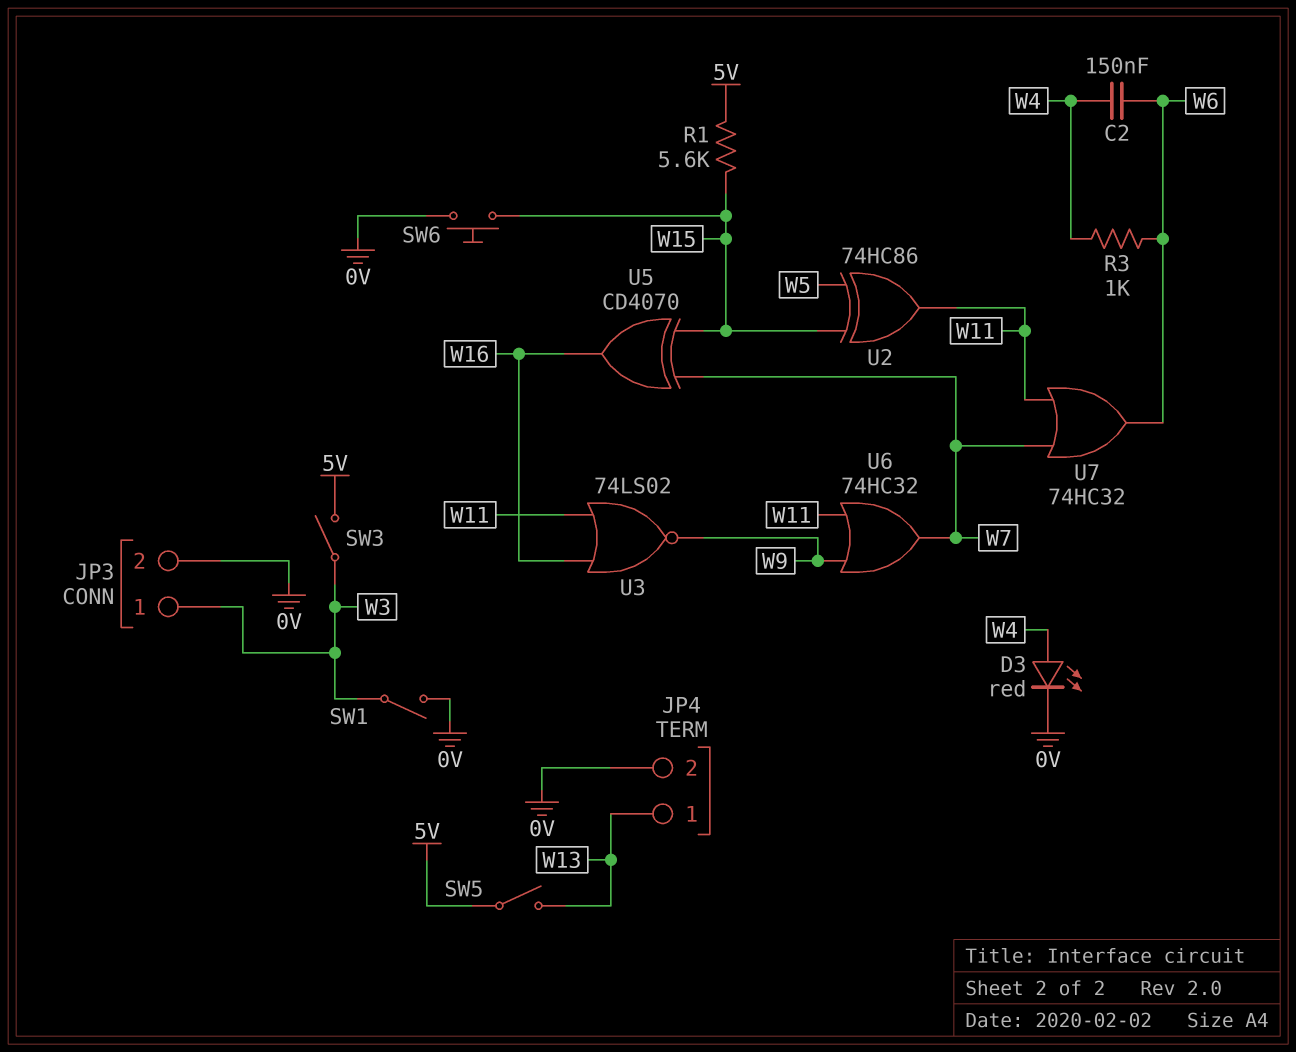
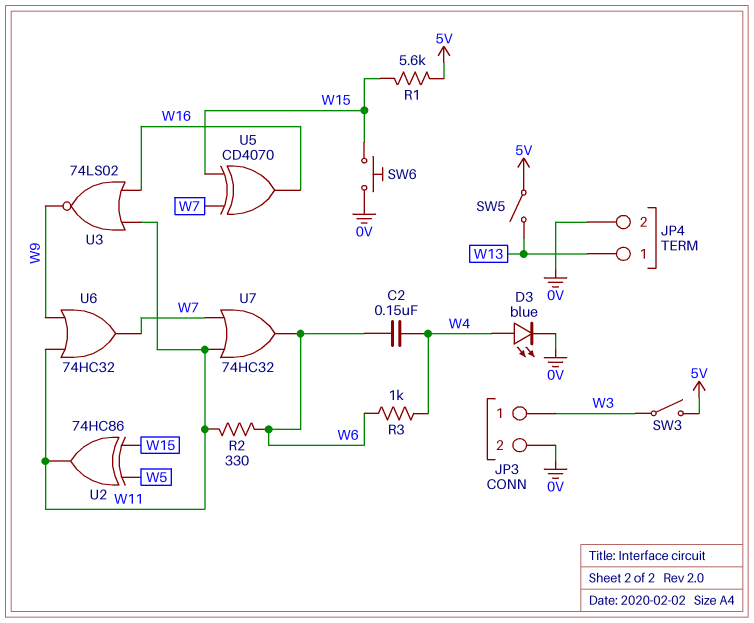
D3: LED red (A W4, K 0V) -> LED blue (A W4, K 0V)
R2: none -> 330 (W6, W11)
SW1: switch (0V, W3) -> none

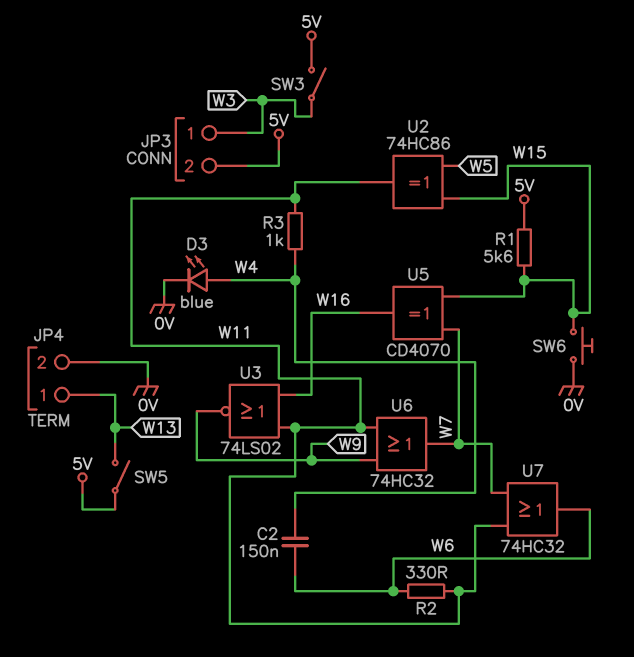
JP3 pin 2: 0V -> 5V
R3: 1k (W4, W6) -> 1k (W4, W11)

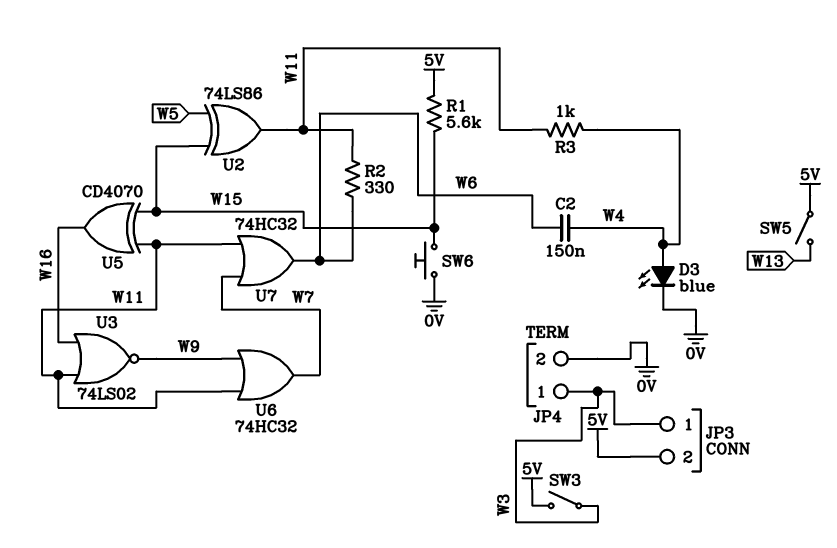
JP4 pin 1: W13 -> W3
U2: XOR 74HC86 (in W5, in W15, out W11) -> XOR 74LS86 (in W5, in W15, out W11)
U5: XOR CD4070 (in W7, in W15, out W16) -> XOR CD4070 (in W11, in W15, out W16)

